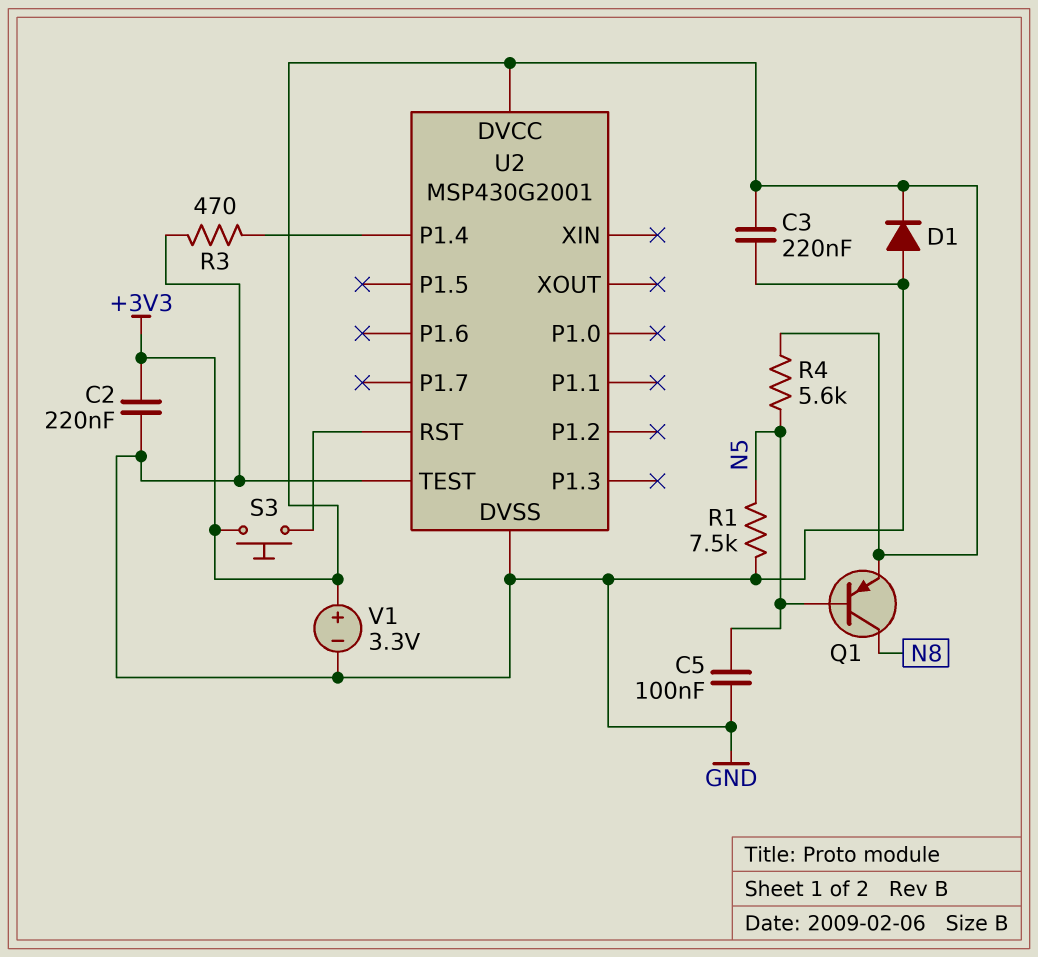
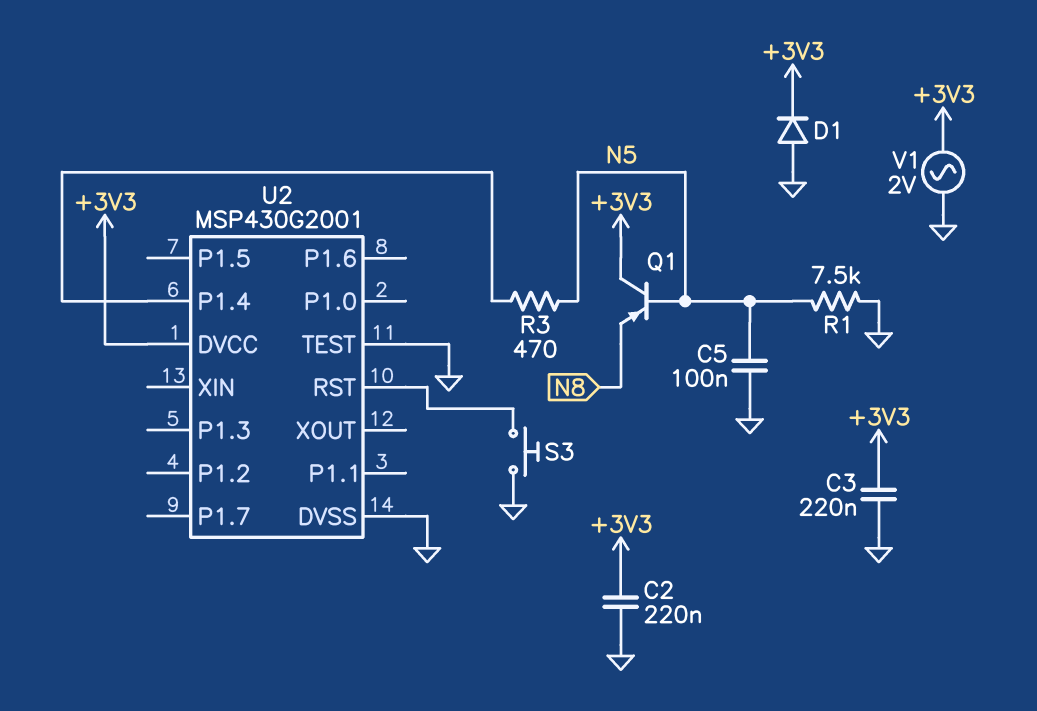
Q1: PNP (B N5, C N8, E +3V3) -> PNP (B N5, C +3V3, E N8)
R3: 470 (GND, U2/P1.4) -> 470 (N5, U2/P1.4)
R4: 5.6k (+3V3, N5) -> none
S3: button (+3V3, U2/RST) -> button (GND, U2/RST)
V1: 3.3V (plus +3V3, minus GND) -> AC 2V (+3V3, GND)

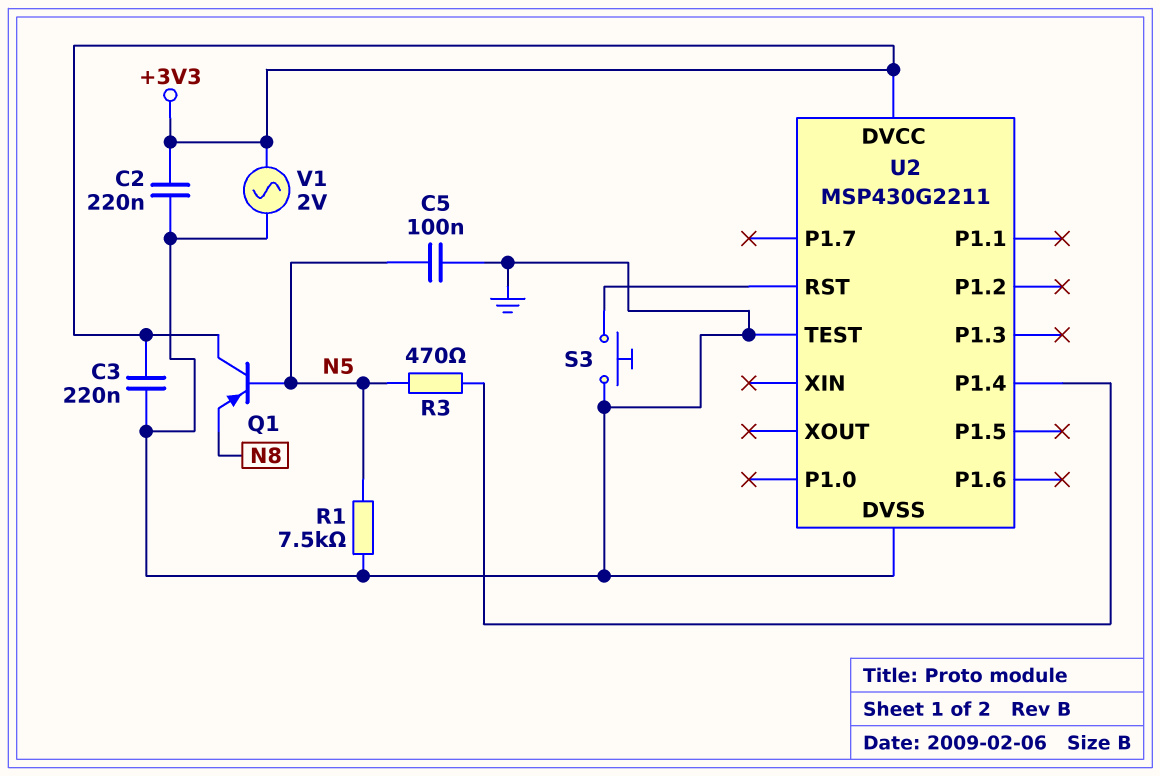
D1: diode (A GND, K +3V3) -> none
U2: MSP430G2001 -> MSP430G2211

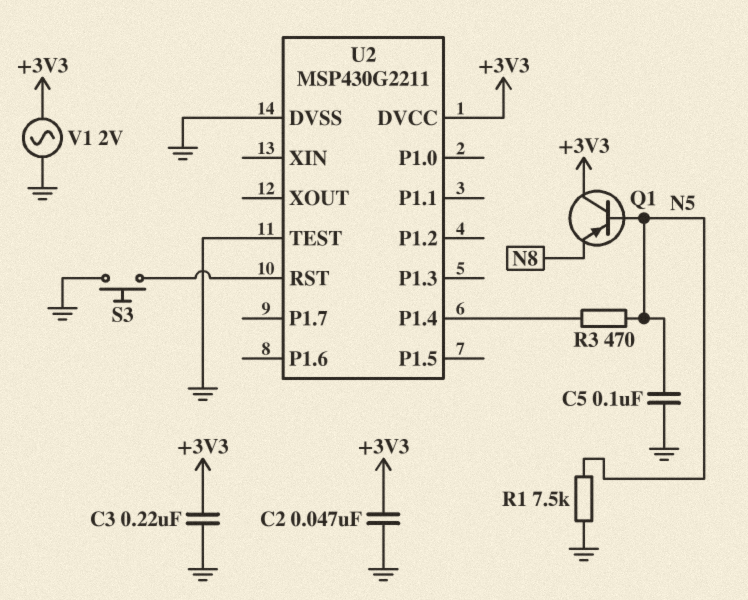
C2: 220nF (+3V3, GND) -> 47nF (+3V3, GND)

